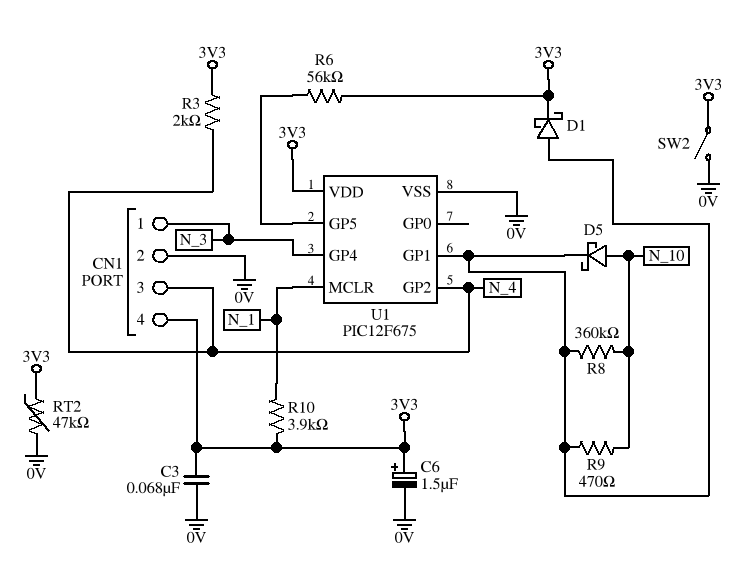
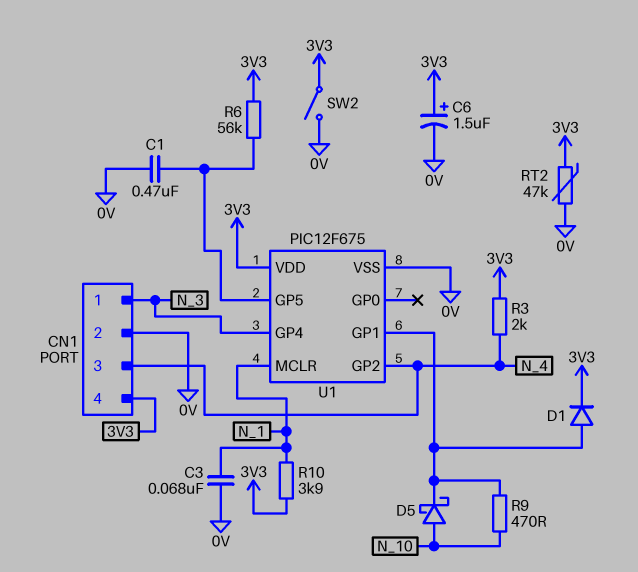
C1: none -> 470nF (0V, U1/GP5)
C3: 68nF (0V, 3V3) -> 68nF (0V, N_1)
D1: schottky (A U1/GP1, K 3V3) -> diode (A U1/GP1, K 3V3)
R8: 360k (N_10, U1/GP1) -> none

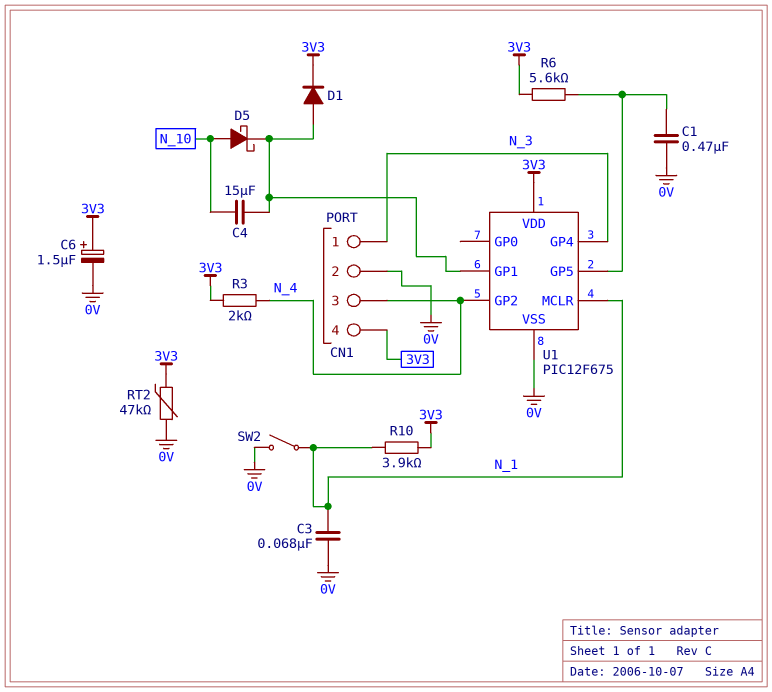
C4: none -> 15uF (N_10, U1/GP1)
R6: 56k (3V3, U1/GP5) -> 5.6k (3V3, U1/GP5)
R9: 470 (N_10, U1/GP1) -> none
SW2: switch (0V, 3V3) -> switch (0V, N_1)

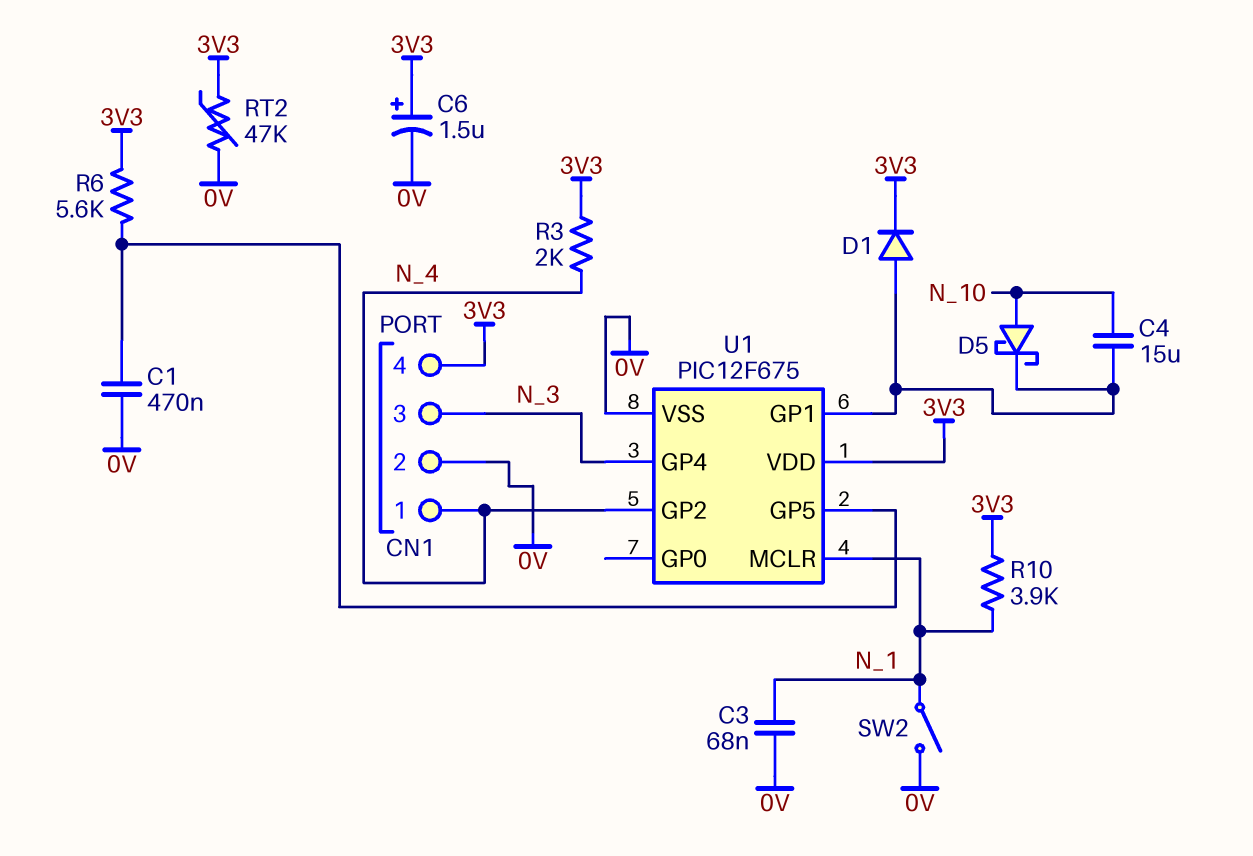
CN1 pin 1: N_3 -> N_4
CN1 pin 3: N_4 -> N_3

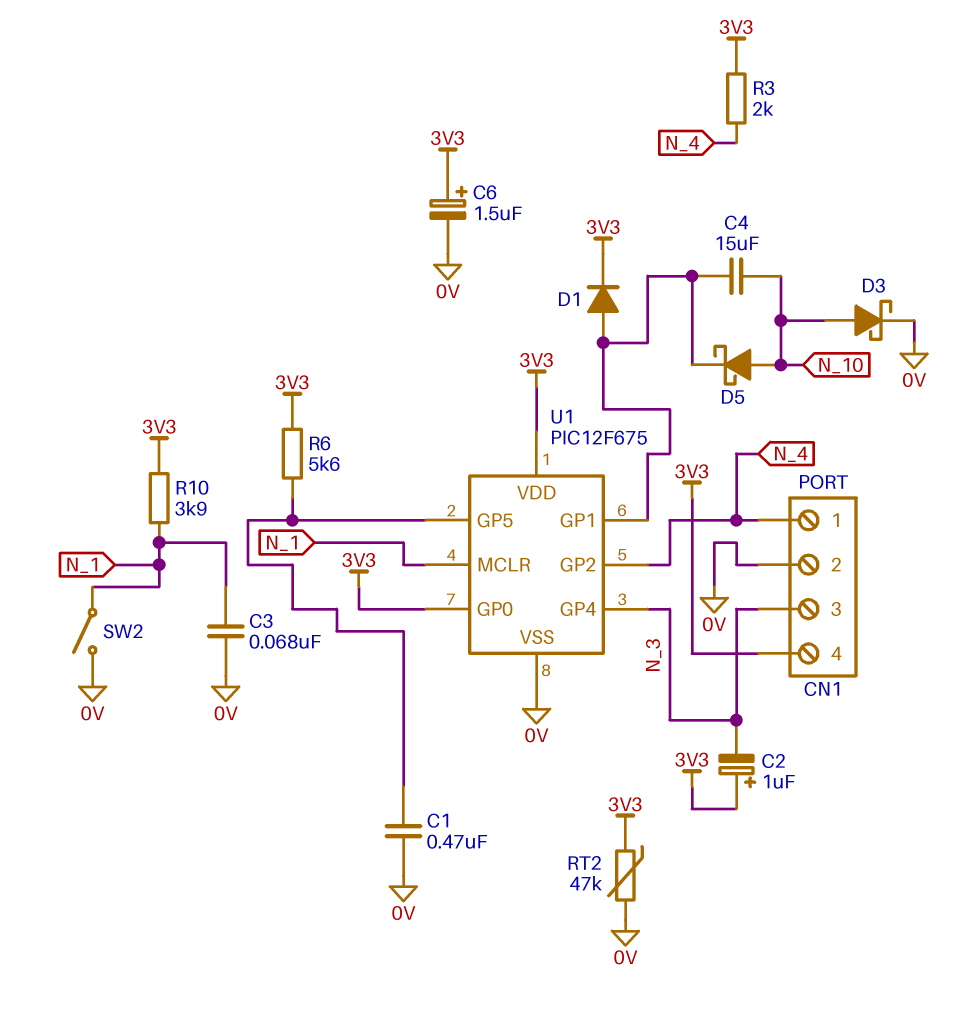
C2: none -> 1uF (plus 3V3, minus N_3)
D3: none -> schottky (A N_10, K 0V)
U1 pin GP0: none -> 3V3

